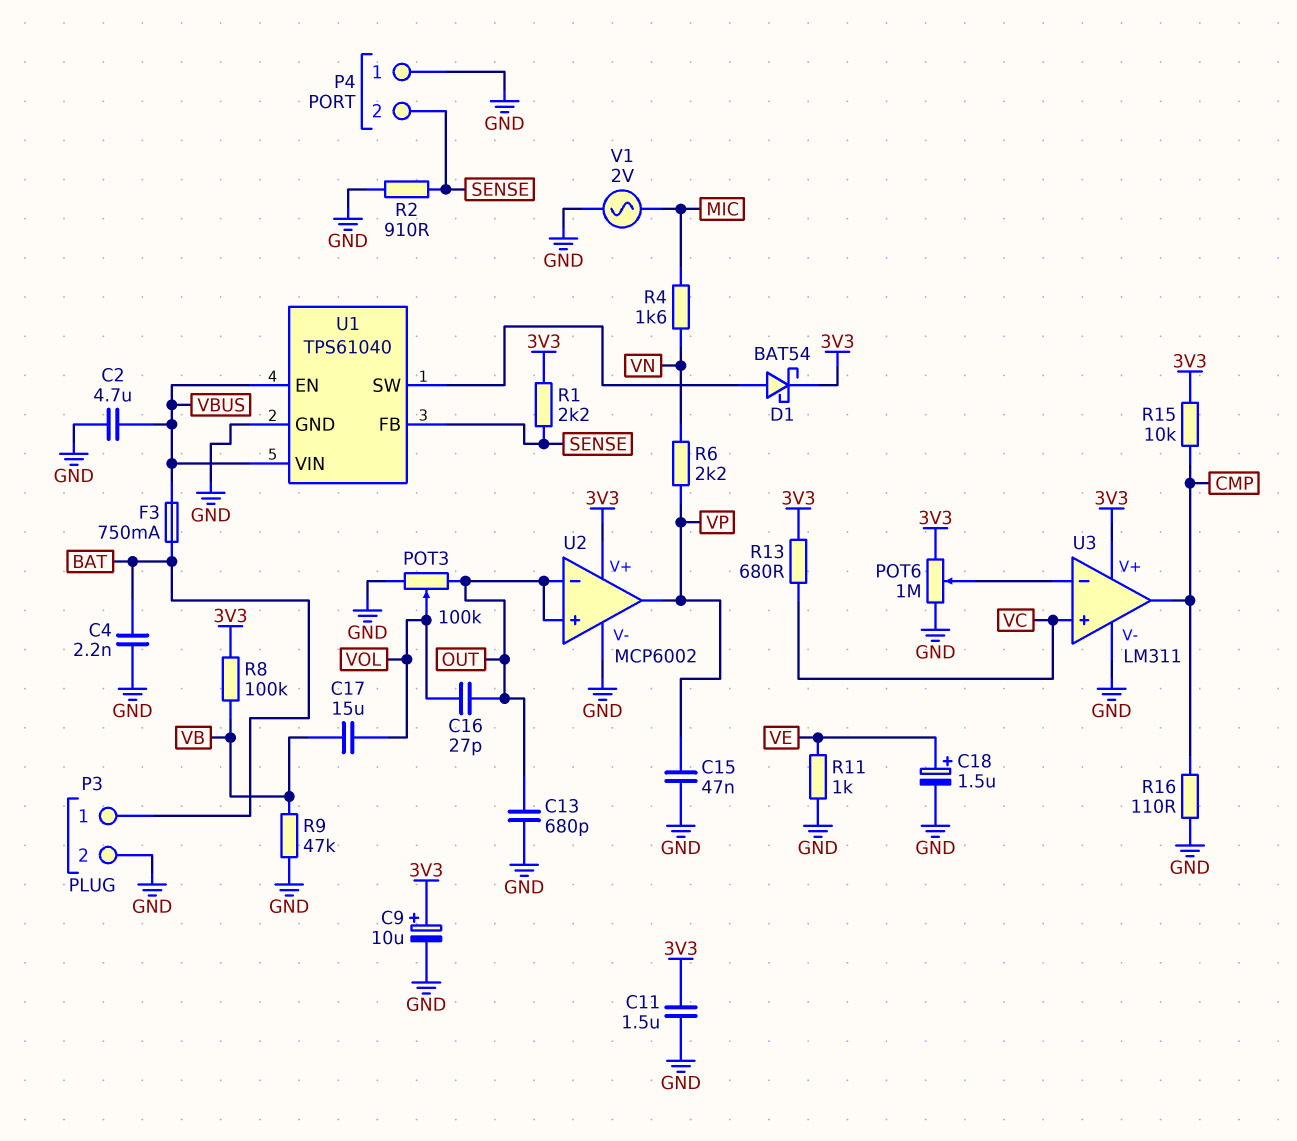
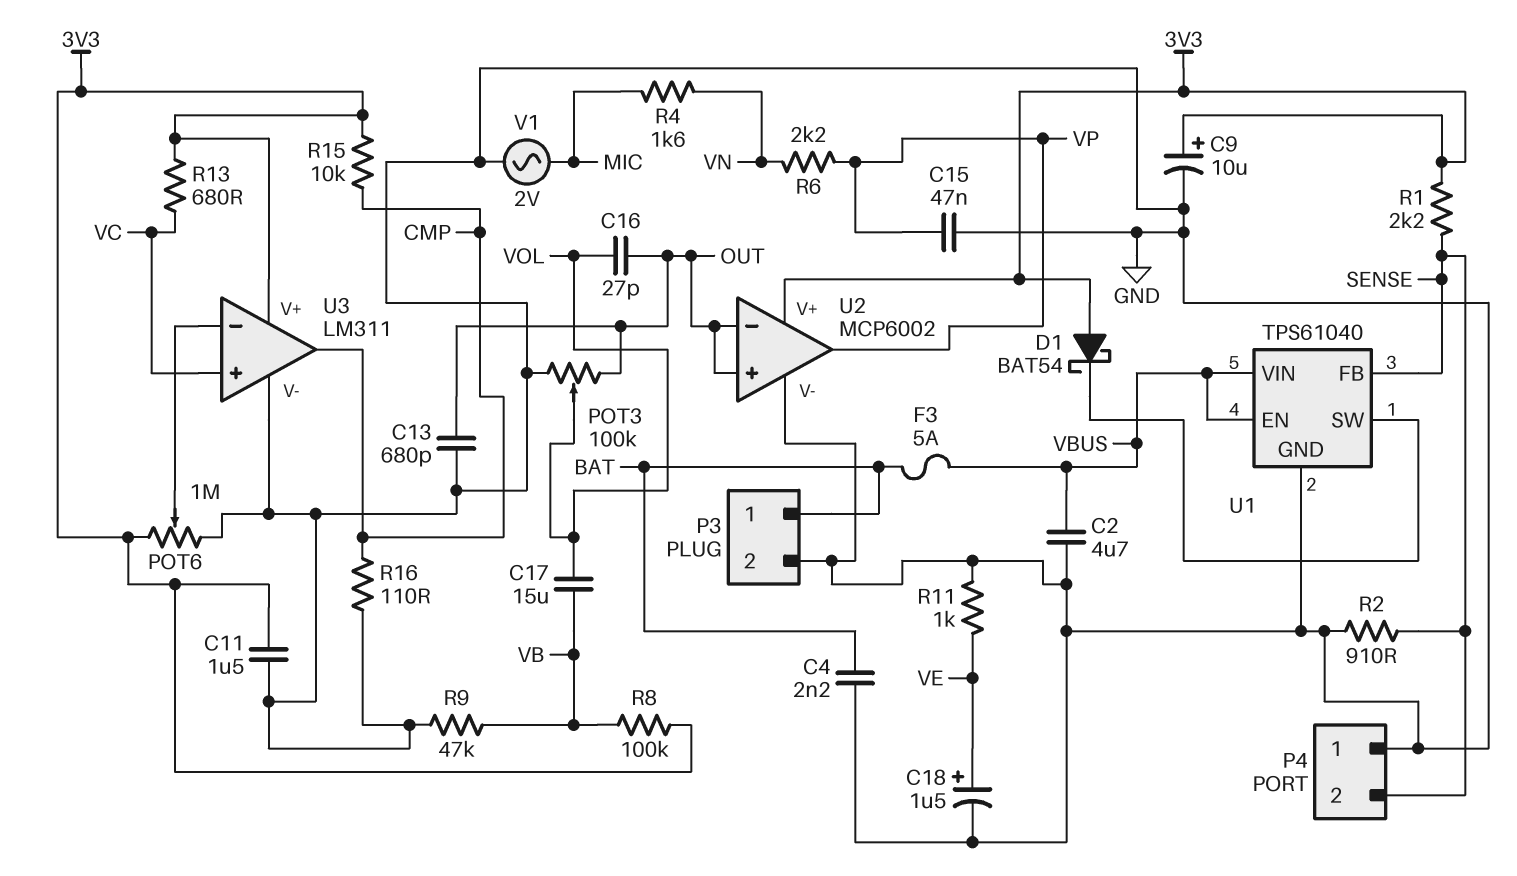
D1: schottky BAT54 (A U1/SW, K 3V3) -> schottky BAT54 (A 3V3, K U1/SW)
F3: 750mA (BAT, VBUS) -> 5A (BAT, VBUS)

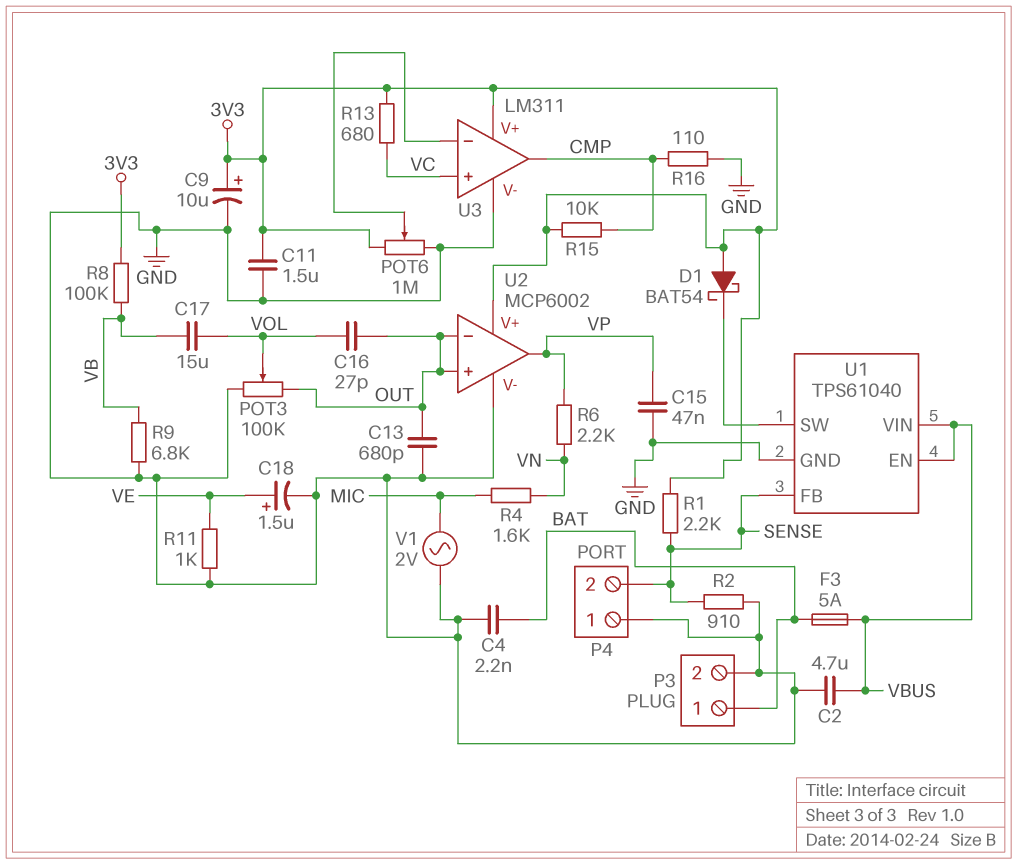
R9: 47k (GND, VB) -> 6.8k (GND, VB)

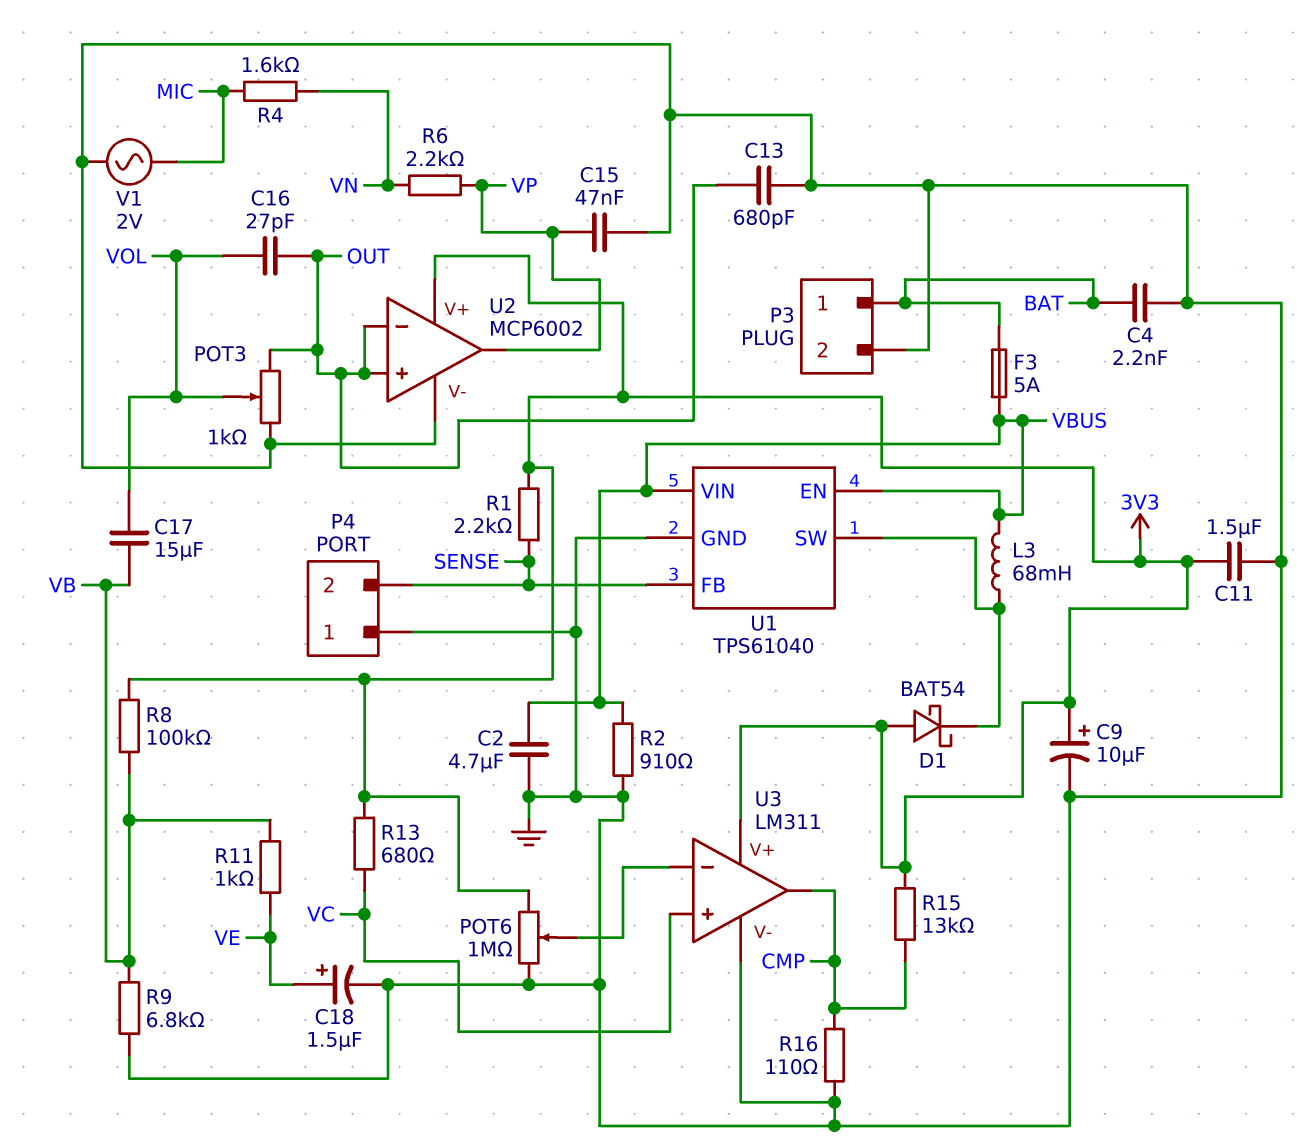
L3: none -> 68mH (U1/SW, VBUS)
POT3: 100k (GND, OUT, wiper VOL) -> 1k (GND, OUT, wiper VOL)
R2: 910 (GND, SENSE) -> 910 (GND, VBUS)
R11: 1k (GND, VE) -> 1k (VB, VE)
R15: 10k (3V3, CMP) -> 13k (3V3, CMP)

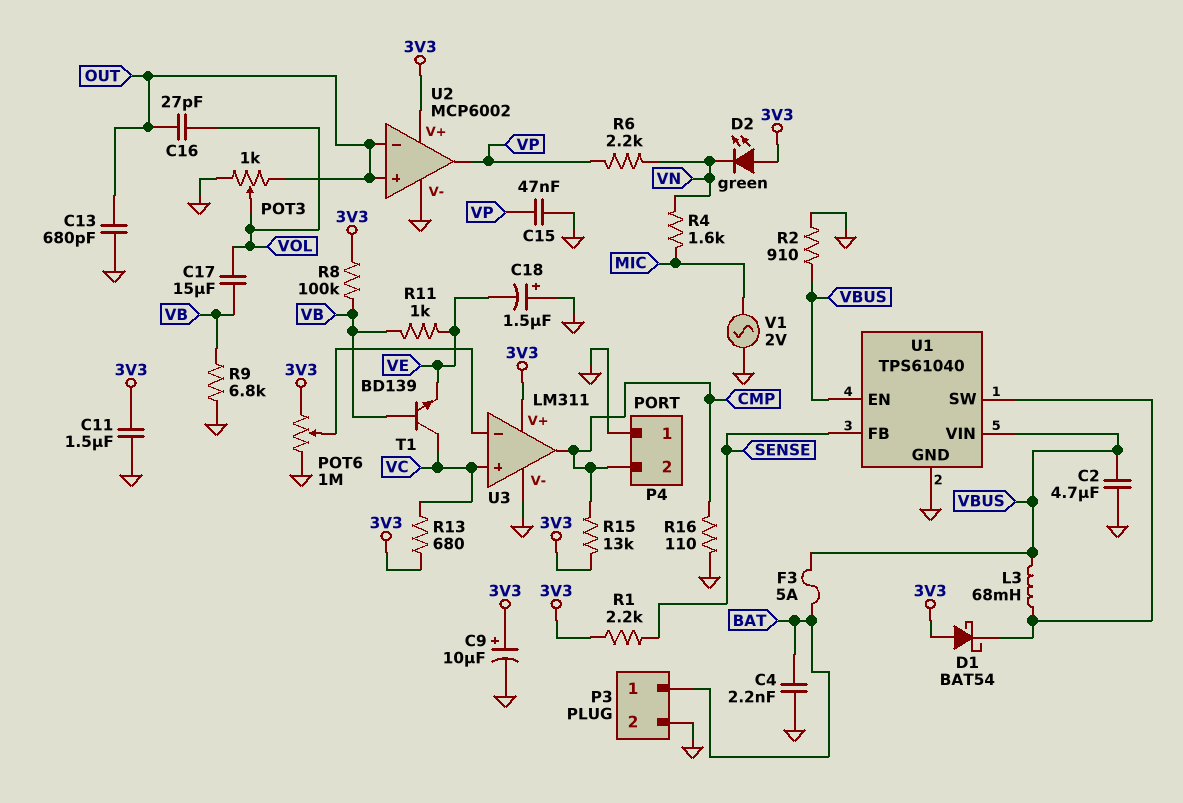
C18: 1.5uF (plus VE, minus GND) -> 1.5uF (plus GND, minus VE)
D2: none -> LED green (A 3V3, K VN)
P4 pin 2: SENSE -> CMP
T1: none -> NPN BD139 (B VB, C VC, E VE)

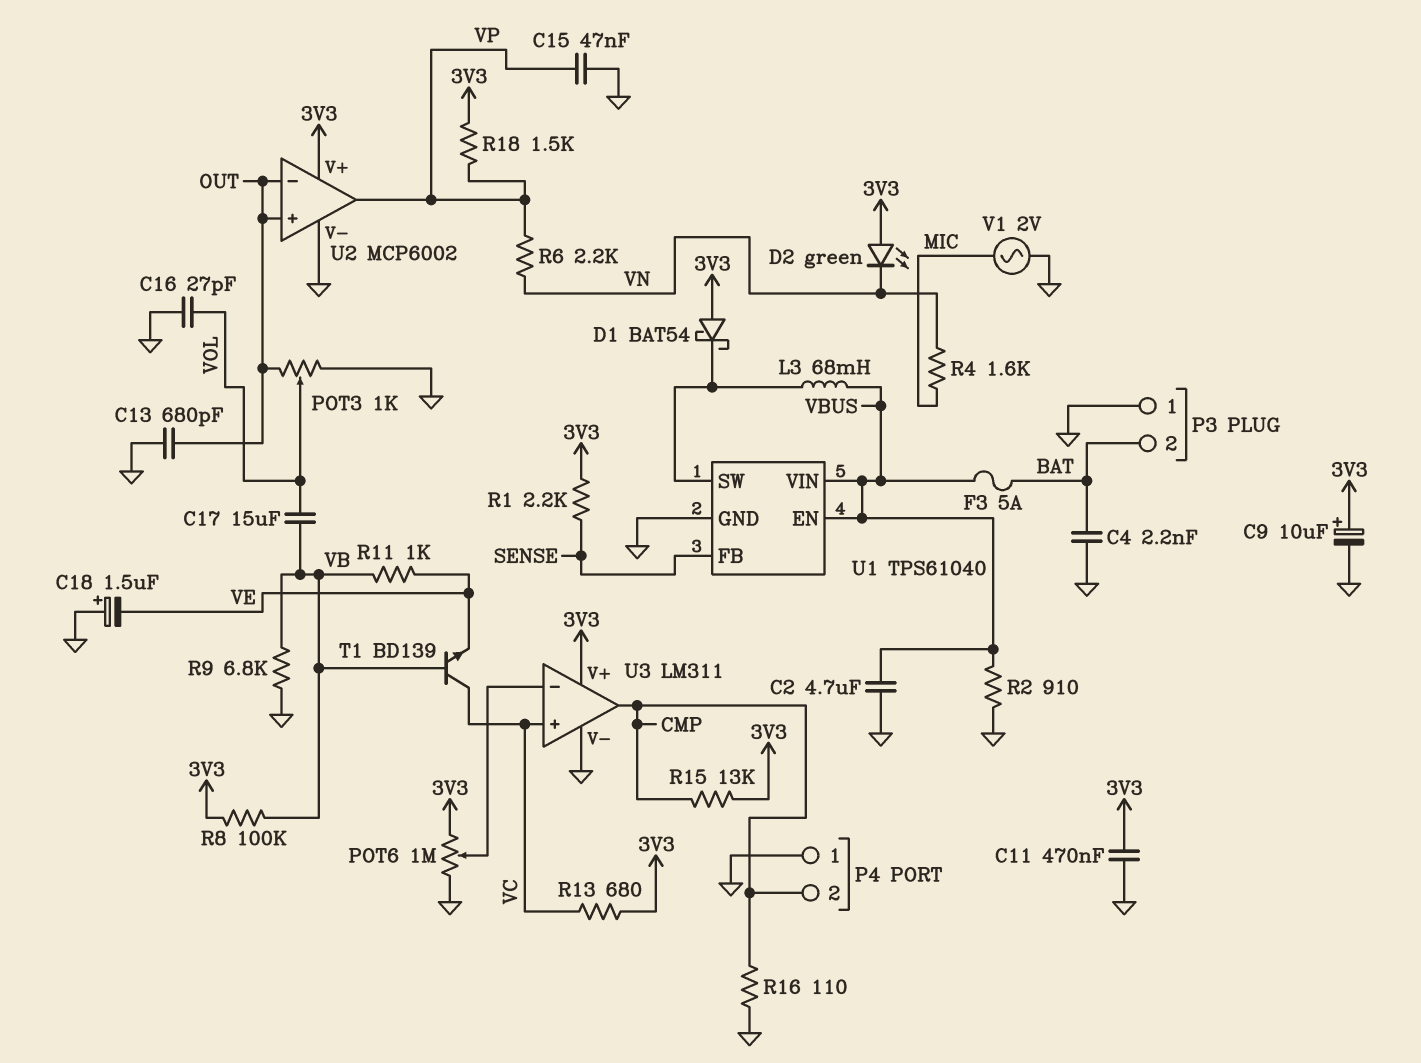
C11: 1.5uF (3V3, GND) -> 470nF (3V3, GND)
C16: 27pF (OUT, VOL) -> 27pF (GND, VOL)
P3 pin 1: BAT -> GND
P3 pin 2: GND -> BAT
R18: none -> 1.5k (3V3, VP)

